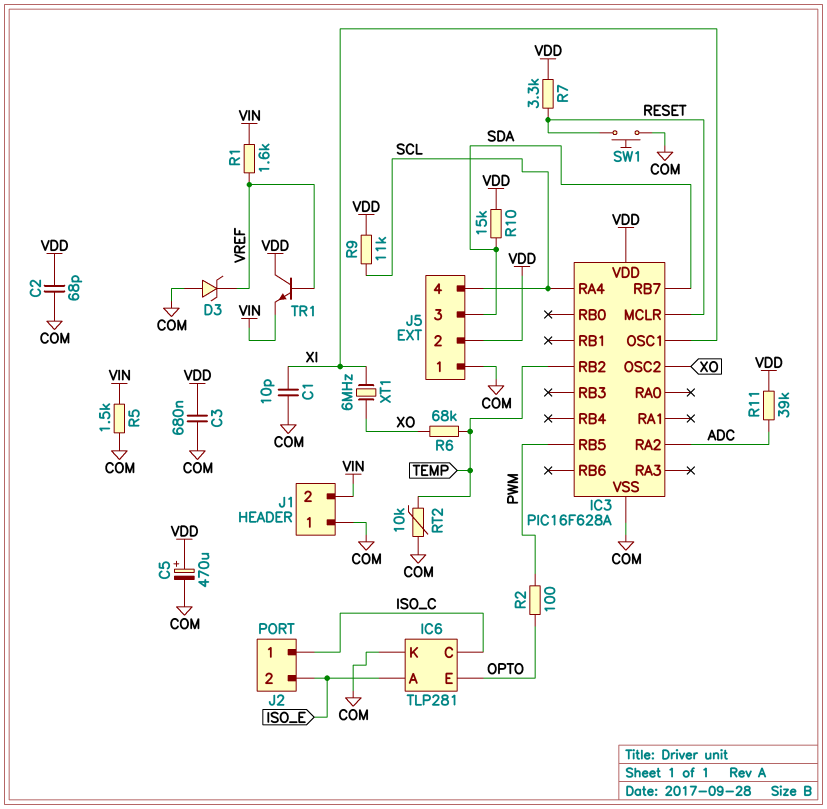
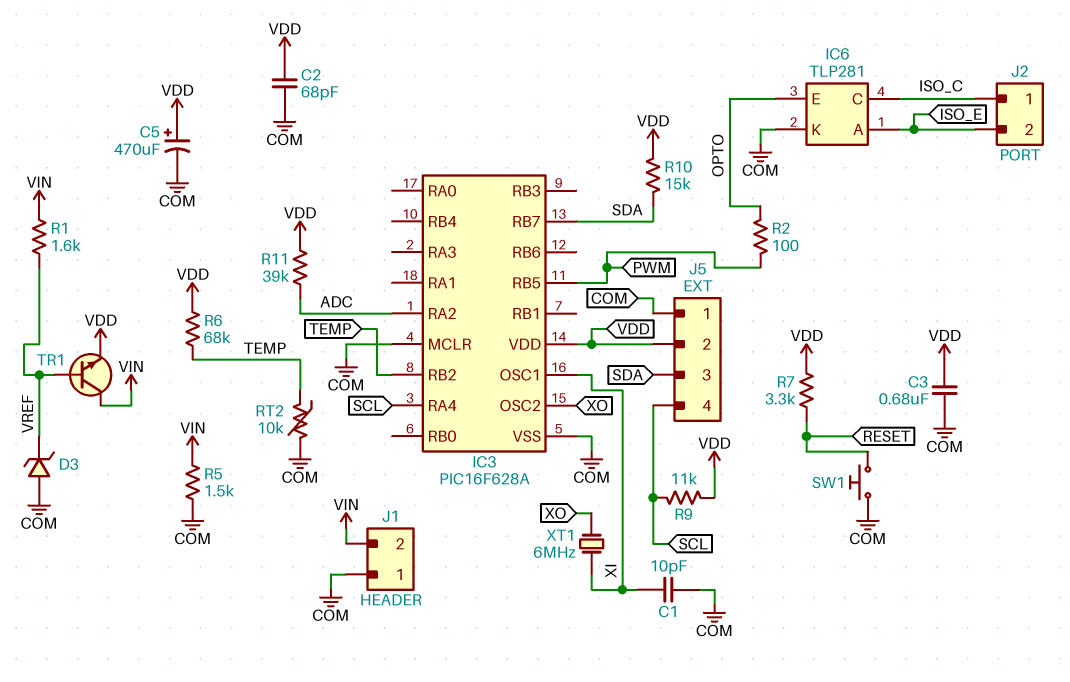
IC3 pin MCLR: RESET -> COM
R6: 68k (TEMP, XO) -> 68k (TEMP, VDD)
TR1: NPN (B VREF, C VDD, E VIN) -> NPN (B VREF, C VIN, E VDD)

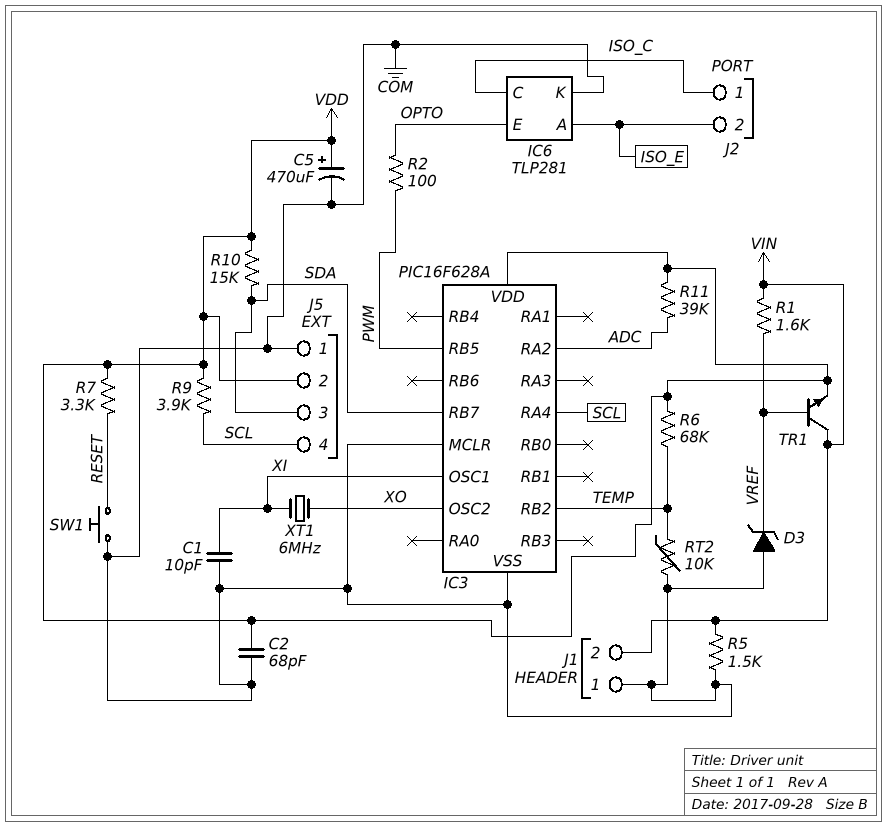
C3: 680nF (COM, VDD) -> none
R9: 11k (SCL, VDD) -> 3.9k (SCL, VDD)

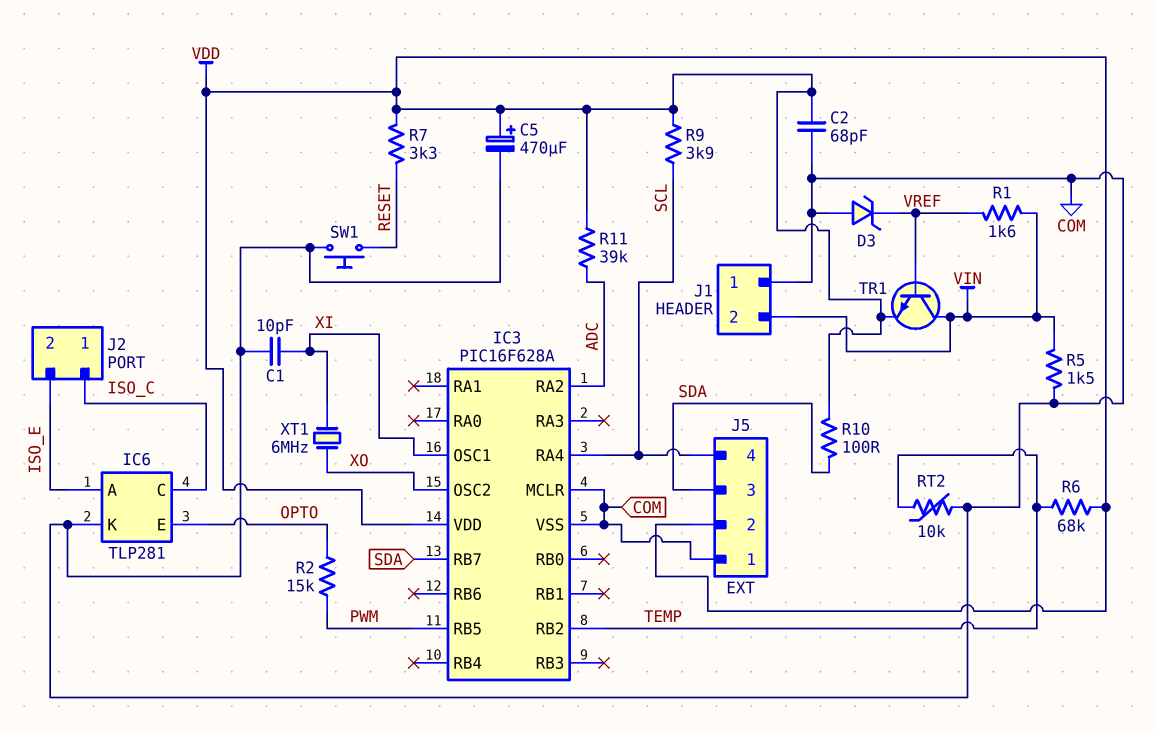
R2: 100 (OPTO, PWM) -> 15k (OPTO, PWM)
R10: 15k (SDA, VDD) -> 100 (SDA, VDD)

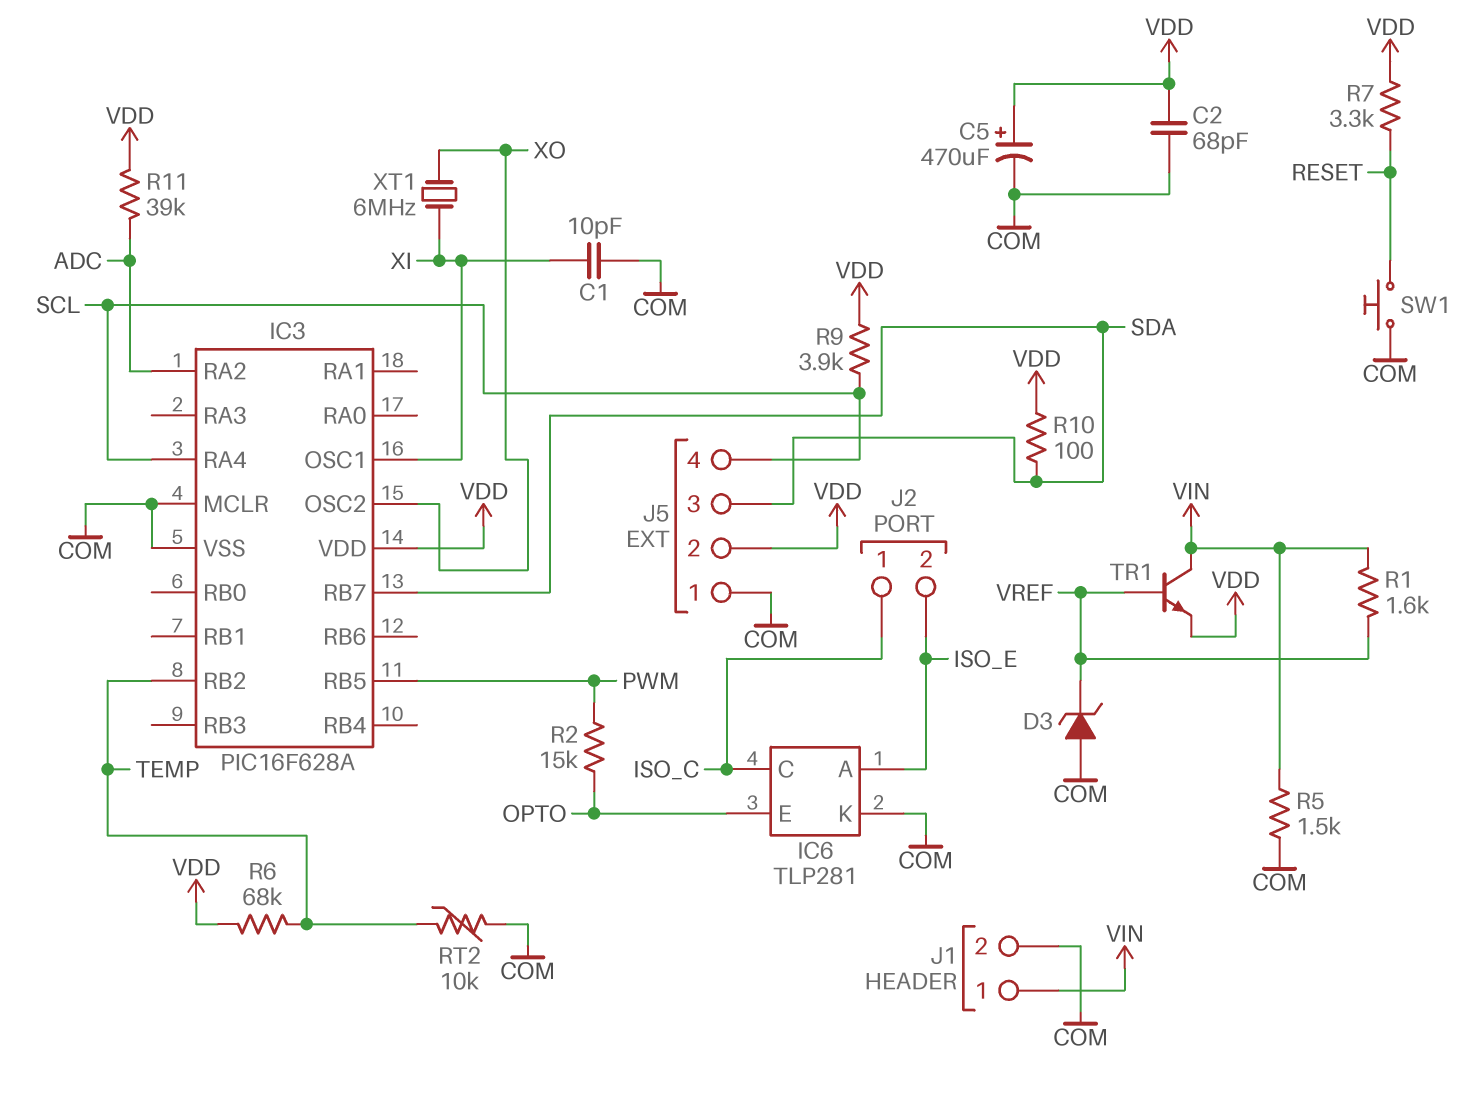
J1 pin 1: COM -> VIN
J1 pin 2: VIN -> COM

